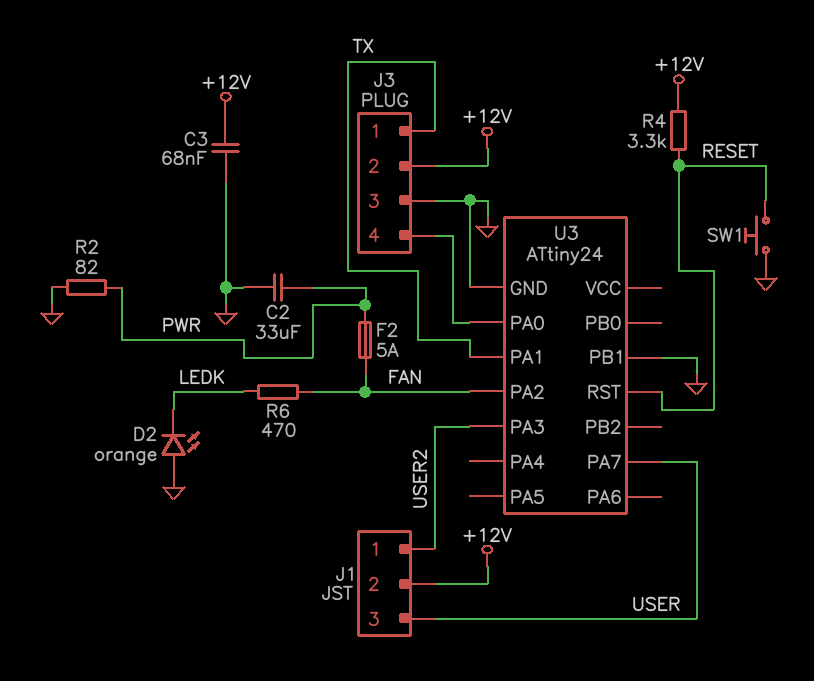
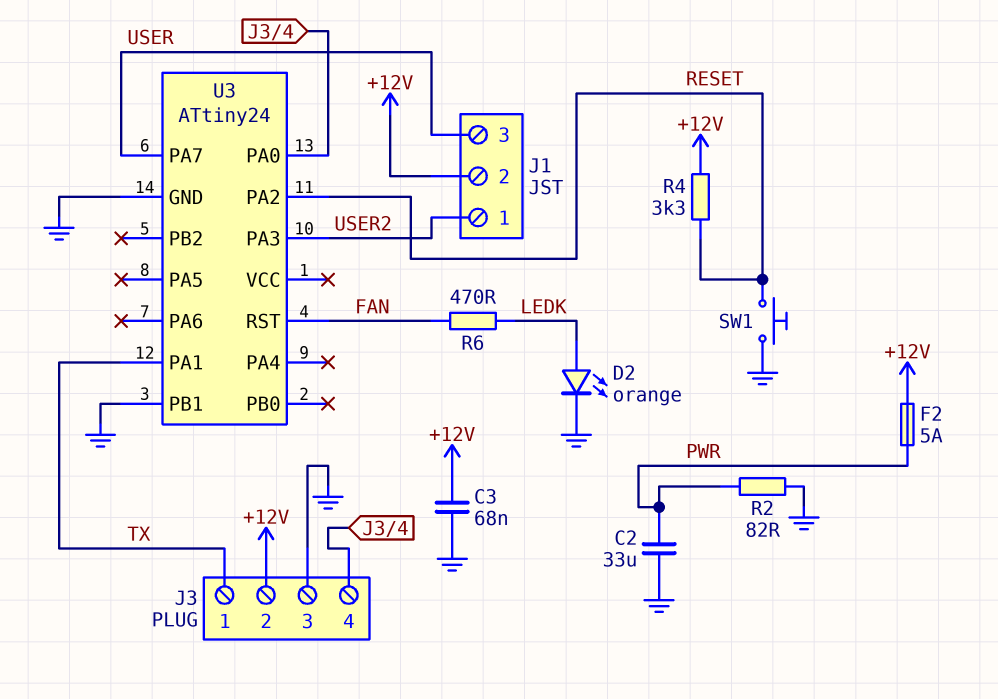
D2: LED orange (A GND, K LEDK) -> LED orange (A LEDK, K GND)
F2: 5A (FAN, PWR) -> 5A (+12V, PWR)
U3 pin PA2: FAN -> RESET
U3 pin RST: RESET -> FAN

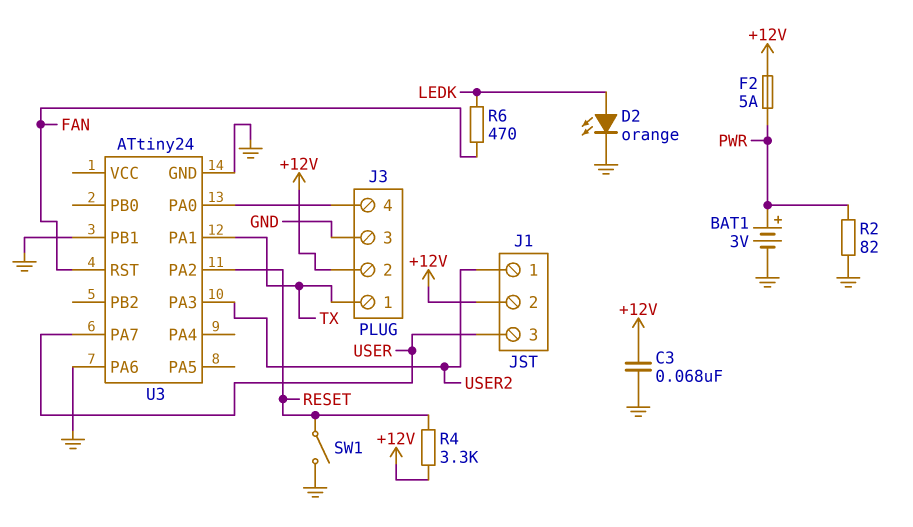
BAT1: none -> 3V (plus PWR, minus GND)
C2: 33uF (GND, PWR) -> none
SW1: button (GND, RESET) -> switch (GND, RESET)
U3 pin PA6: none -> GND

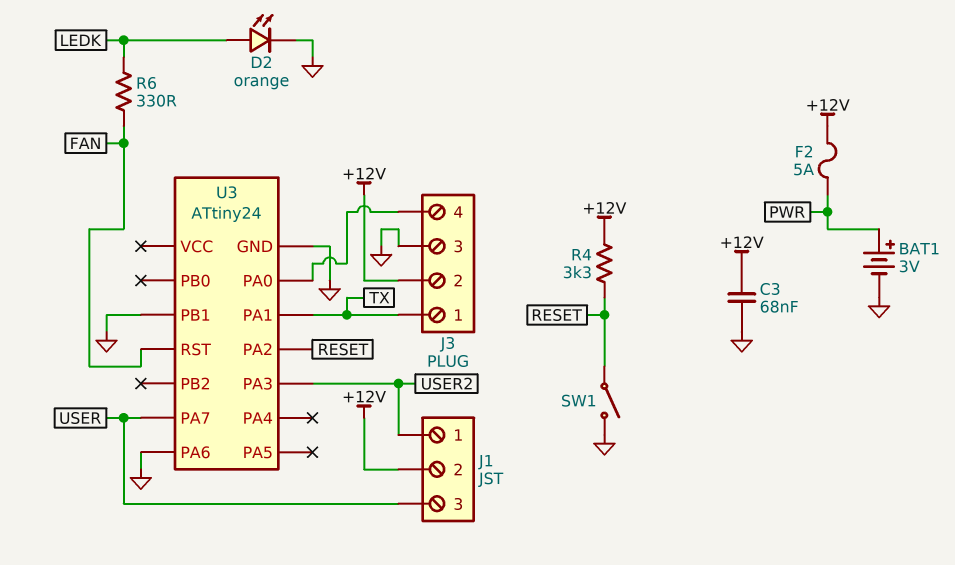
R2: 82 (GND, PWR) -> none
R6: 470 (FAN, LEDK) -> 330 (FAN, LEDK)

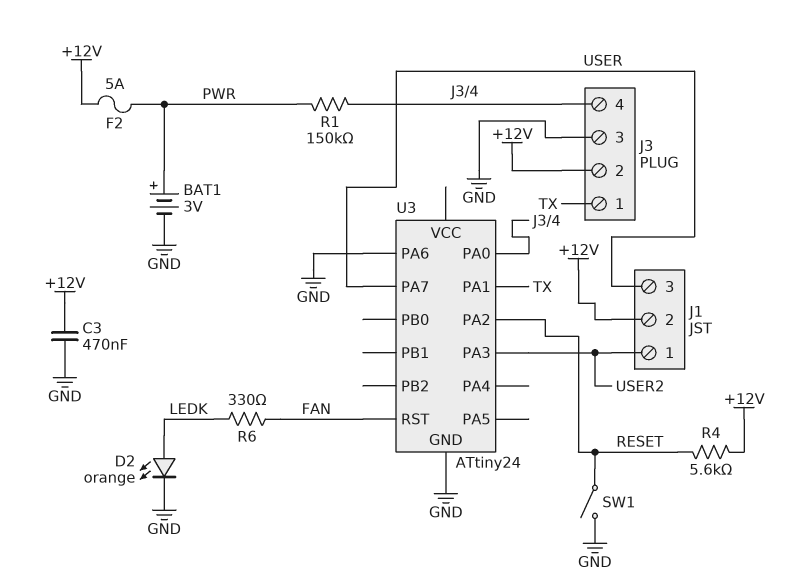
C3: 68nF (+12V, GND) -> 470nF (+12V, GND)
R1: none -> 150k (J3/4, PWR)
R4: 3.3k (+12V, RESET) -> 5.6k (+12V, RESET)
U3 pin PB1: GND -> none

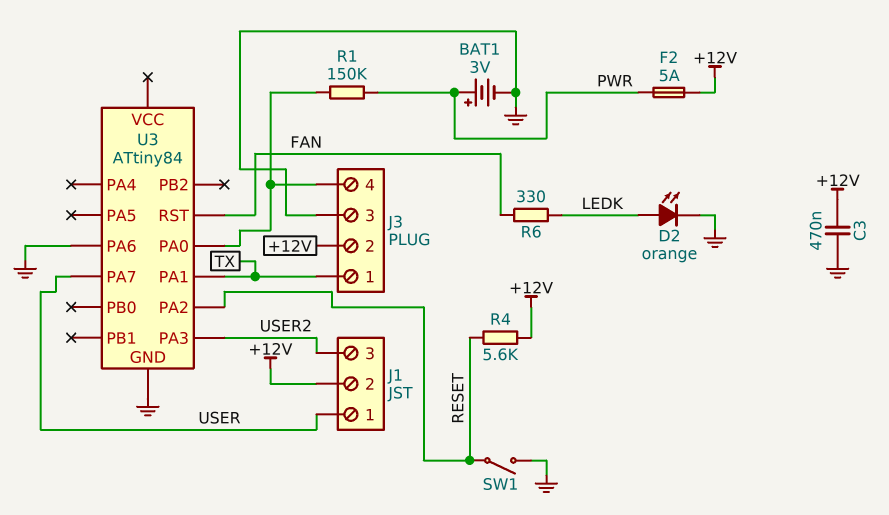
J1 pin 1: USER2 -> USER
J1 pin 3: USER -> USER2
U3: ATtiny24 -> ATtiny84

